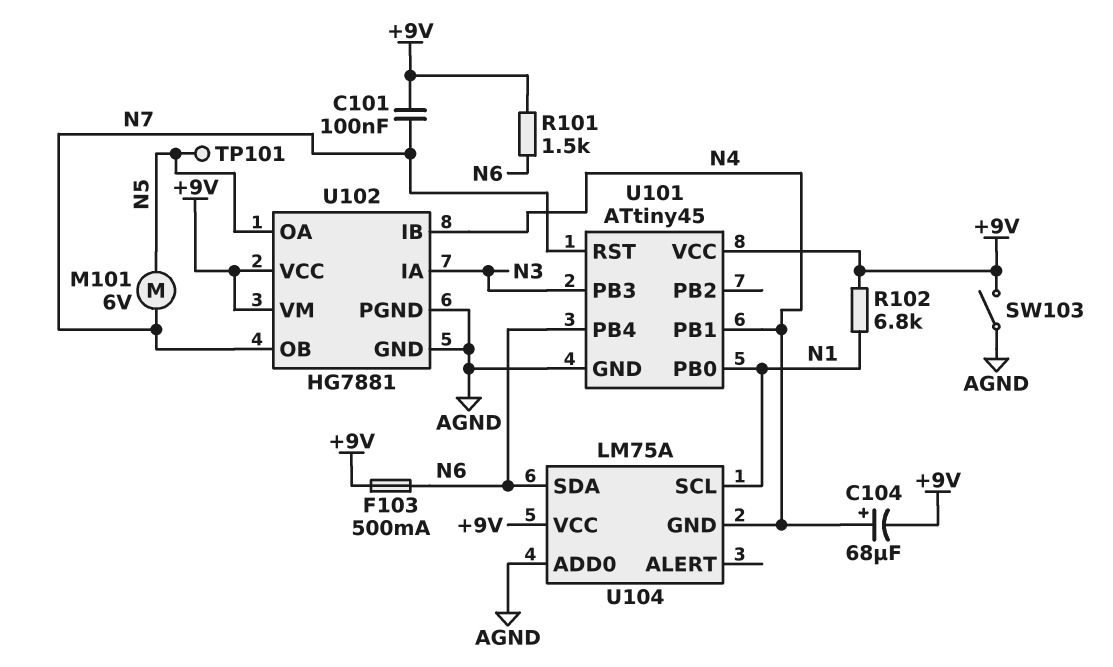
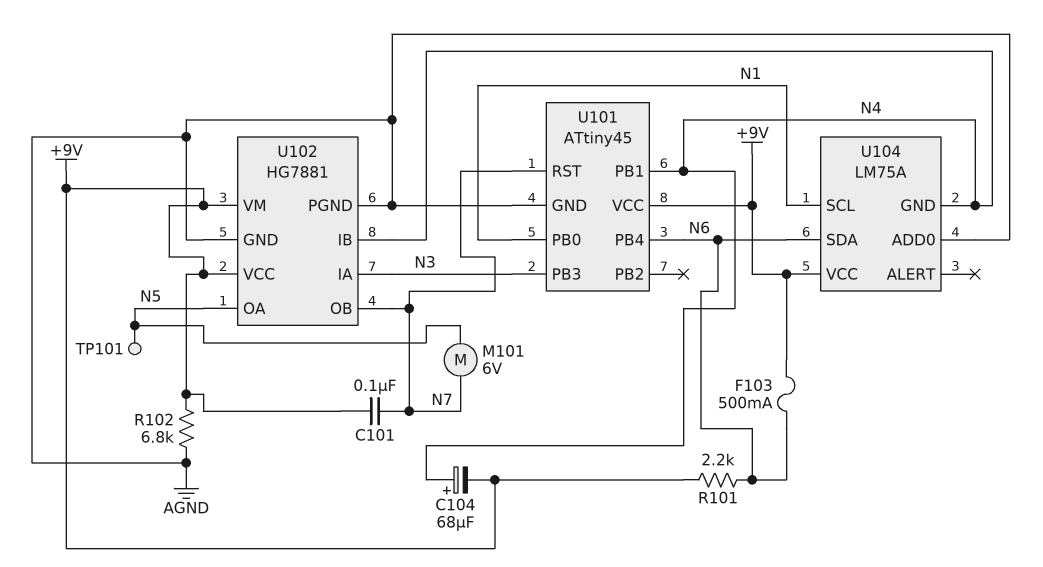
R101: 1.5k (+9V, N6) -> 2.2k (+9V, N6)
R102: 6.8k (+9V, N1) -> 6.8k (+9V, AGND)
SW103: switch (+9V, AGND) -> none

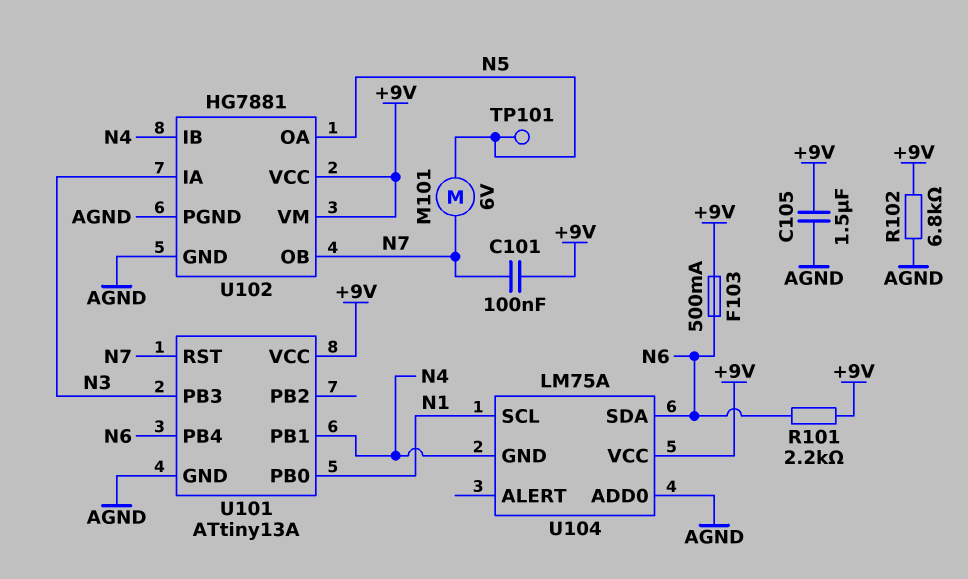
C104: 68uF (plus N4, minus +9V) -> none
C105: none -> 1.5uF (+9V, AGND)
U101: ATtiny45 -> ATtiny13A

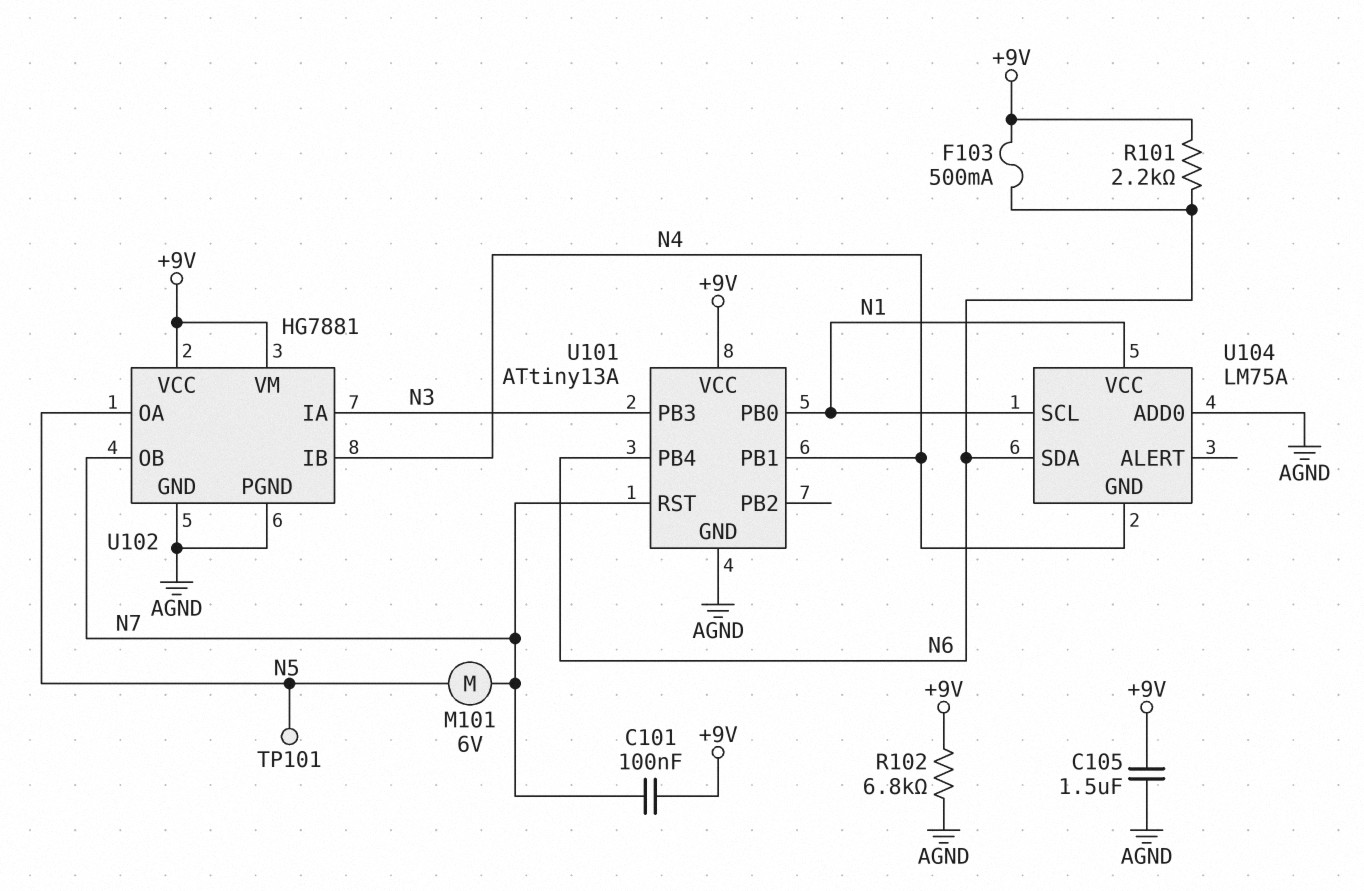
U104 pin VCC: +9V -> N1

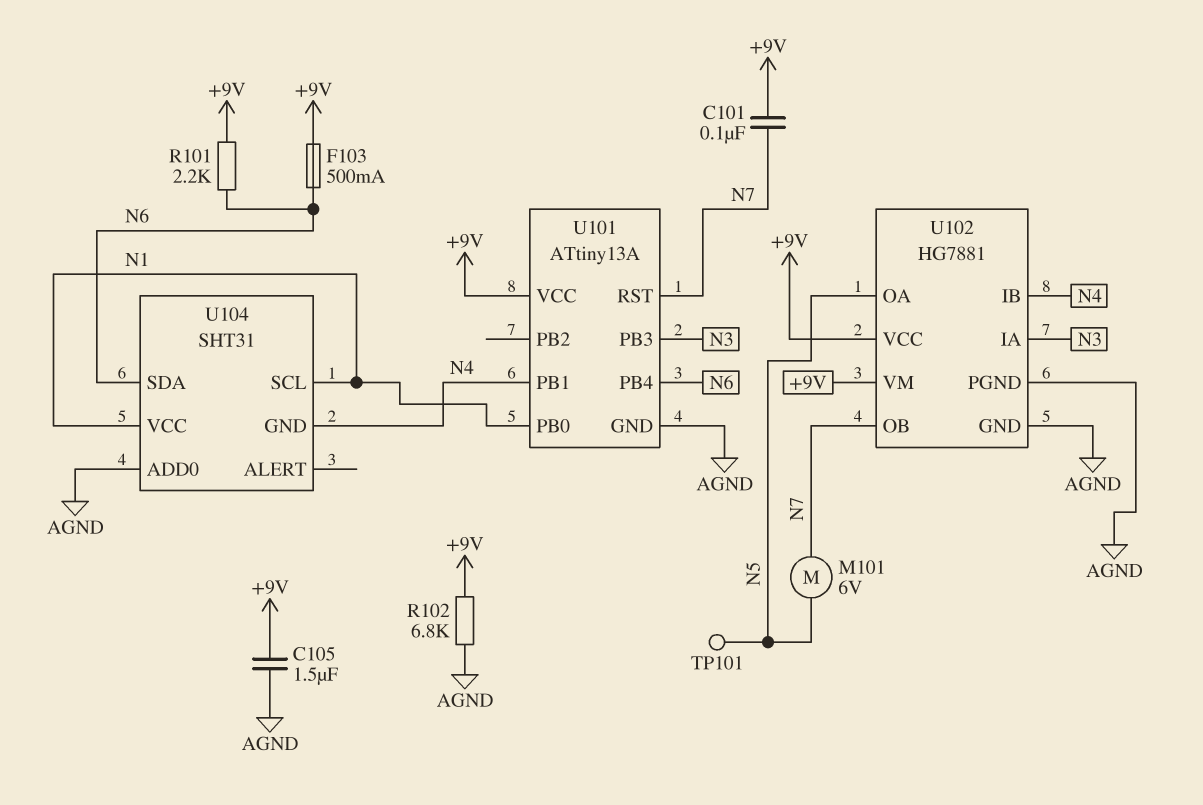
U104: LM75A -> SHT31

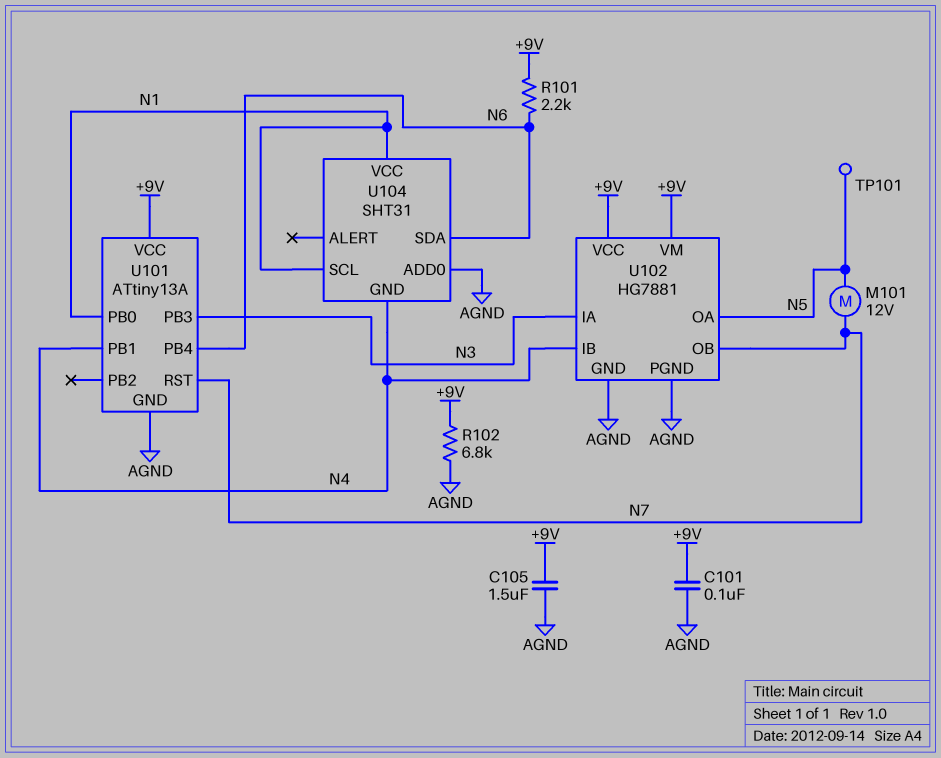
C101: 100nF (+9V, N7) -> 100nF (+9V, AGND)
F103: 500mA (+9V, N6) -> none
M101: motor 6V (N5, N7) -> motor 12V (N5, N7)

